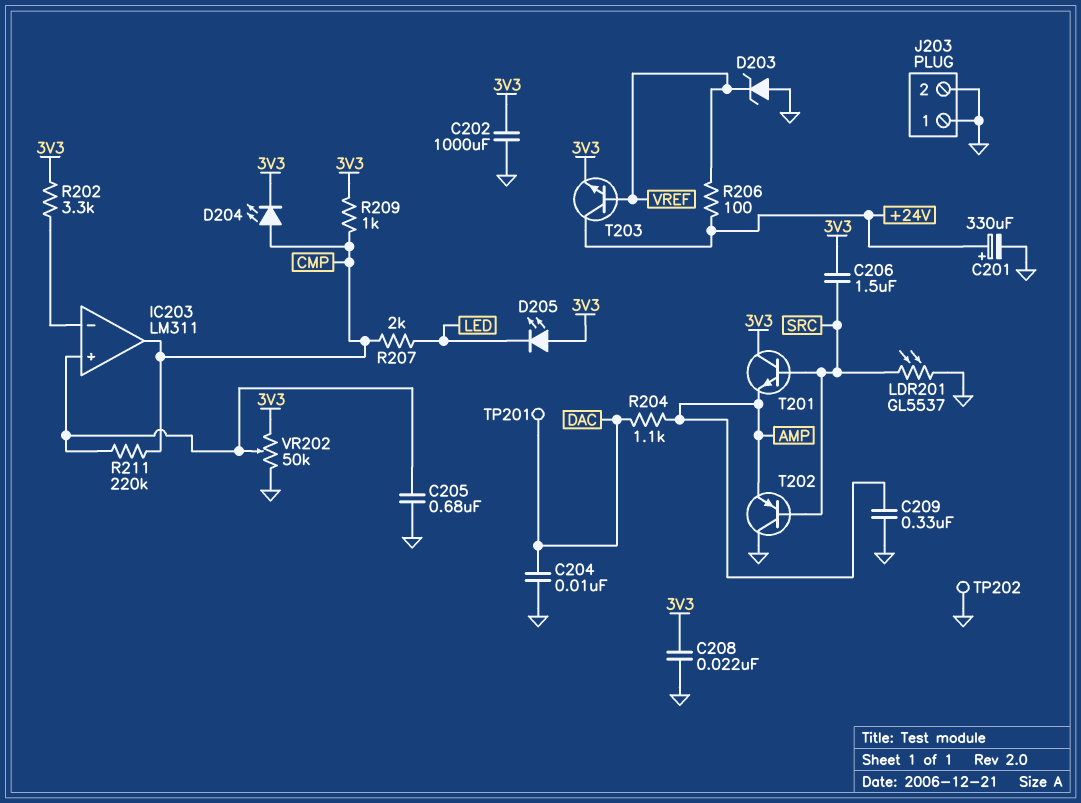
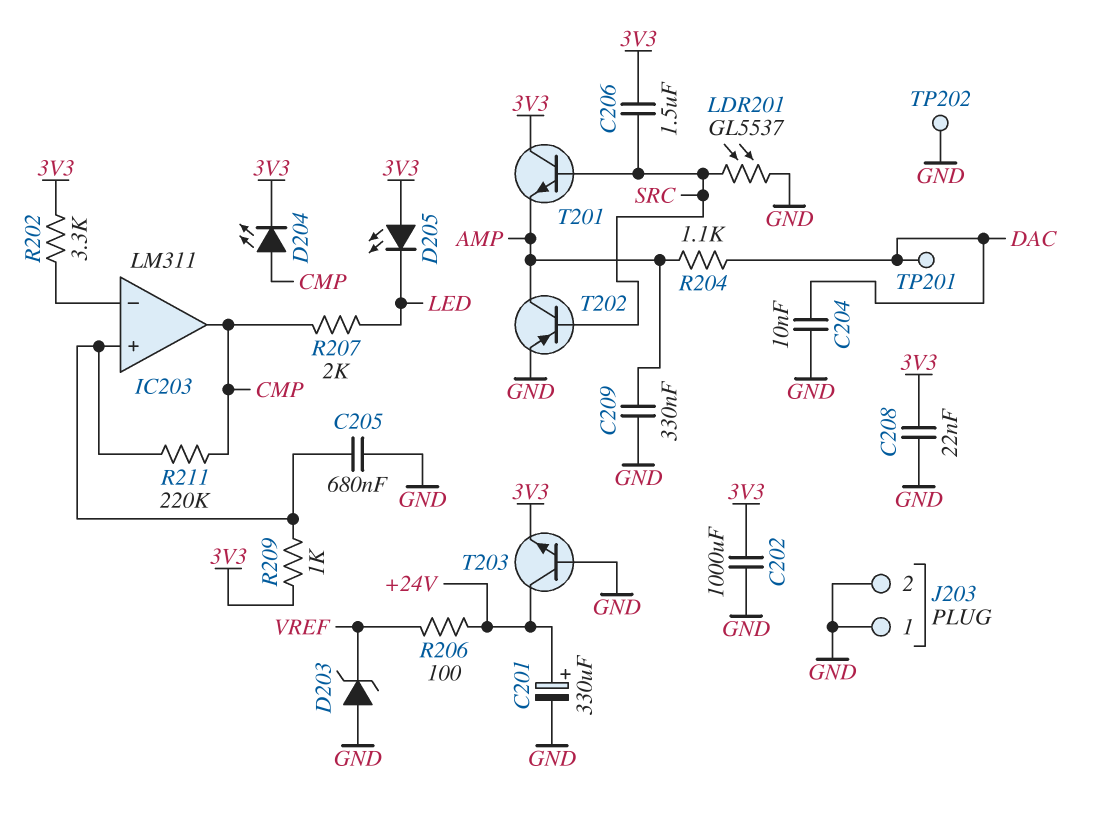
R209: 1k (3V3, CMP) -> 1k (3V3, IC203/in+)
T202: PNP (B SRC, C GND, E AMP) -> PNP (B SRC, C AMP, E GND)
T203: NPN (B VREF, C +24V, E 3V3) -> NPN (B GND, C +24V, E 3V3)
VR202: 50k (3V3, GND, wiper IC203/in+) -> none

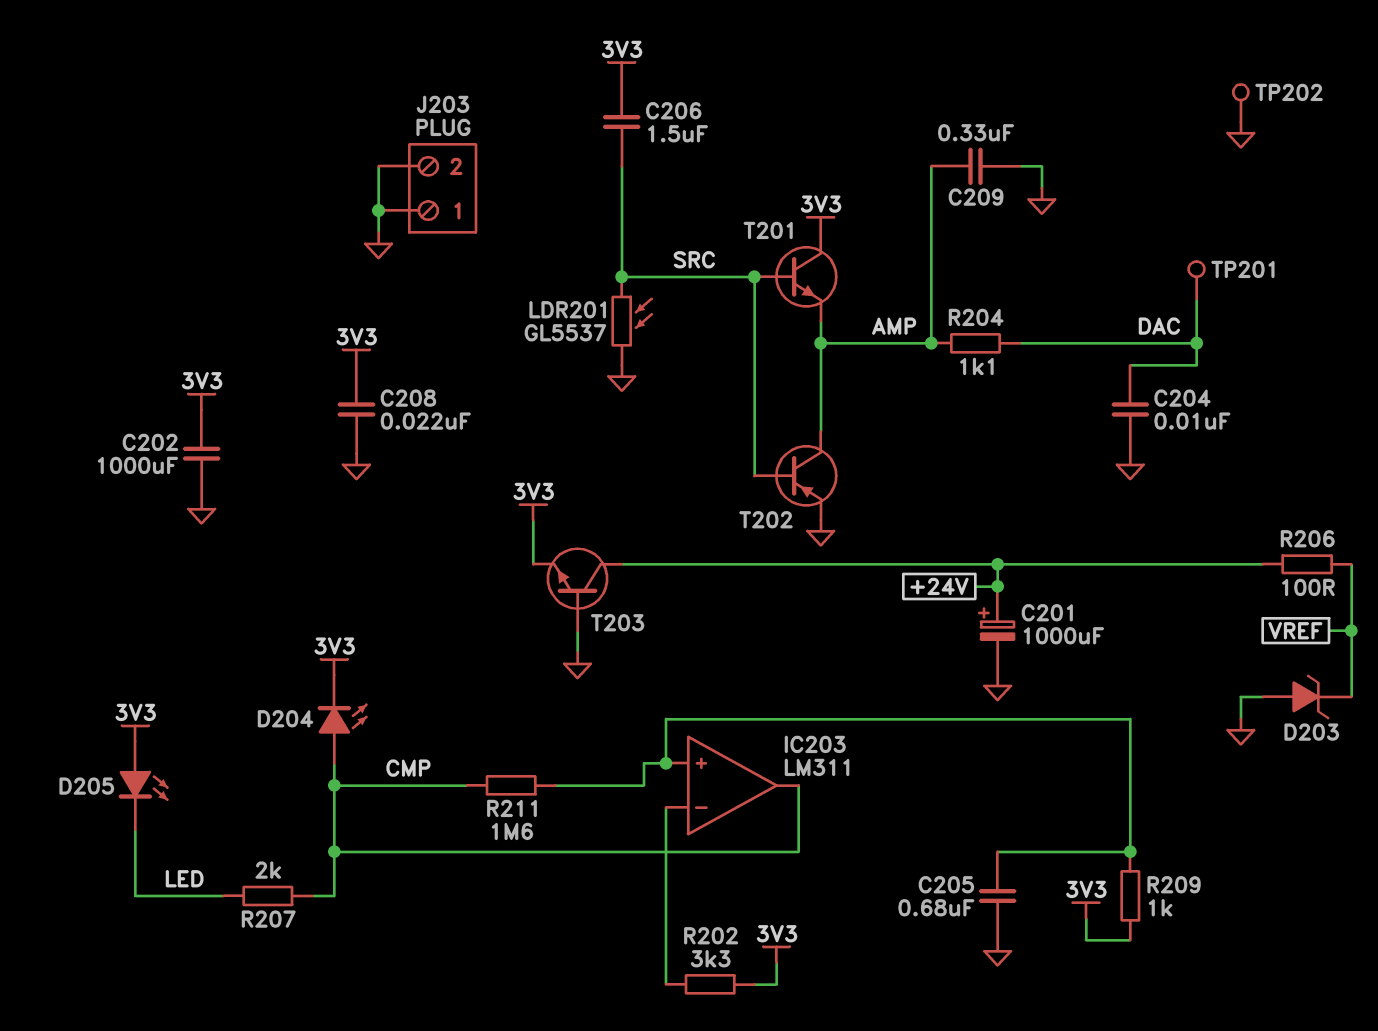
C201: 330uF (plus +24V, minus GND) -> 1000uF (plus +24V, minus GND)
R211: 220k (CMP, IC203/in+) -> 1.6M (CMP, IC203/in+)

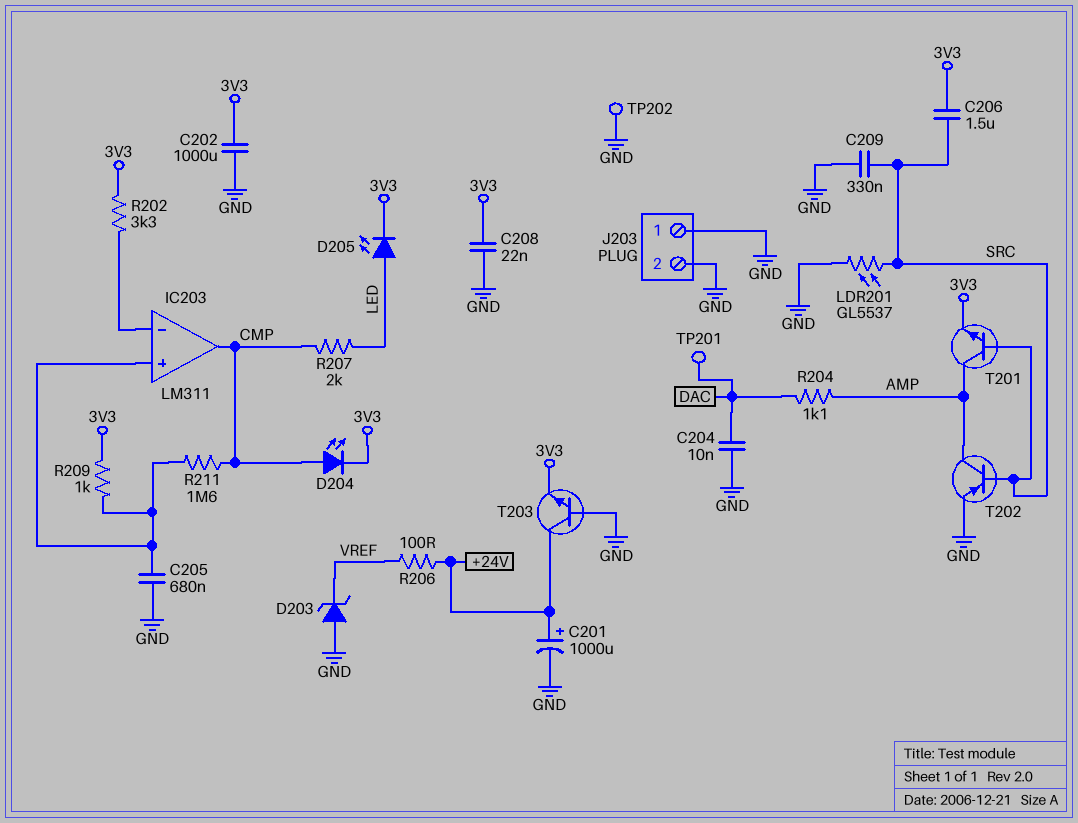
C209: 330nF (AMP, GND) -> 330nF (GND, SRC)
D205: LED (A 3V3, K LED) -> LED (A LED, K 3V3)
T201: NPN (B SRC, C 3V3, E AMP) -> NPN (B SRC, C AMP, E 3V3)

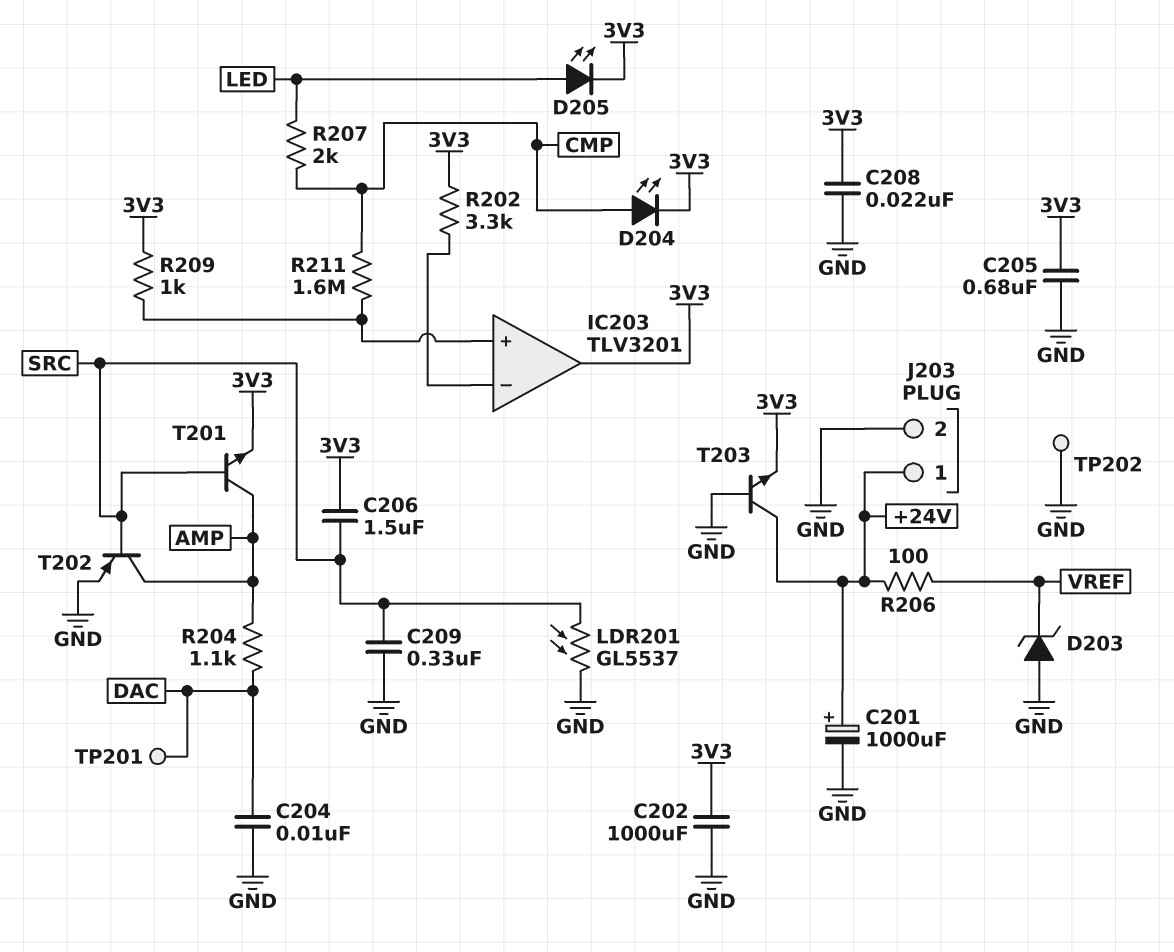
C205: 680nF (GND, IC203/in+) -> 680nF (3V3, GND)
IC203: LM311 -> TLV3201
IC203 pin out: CMP -> 3V3
J203 pin 1: GND -> +24V

